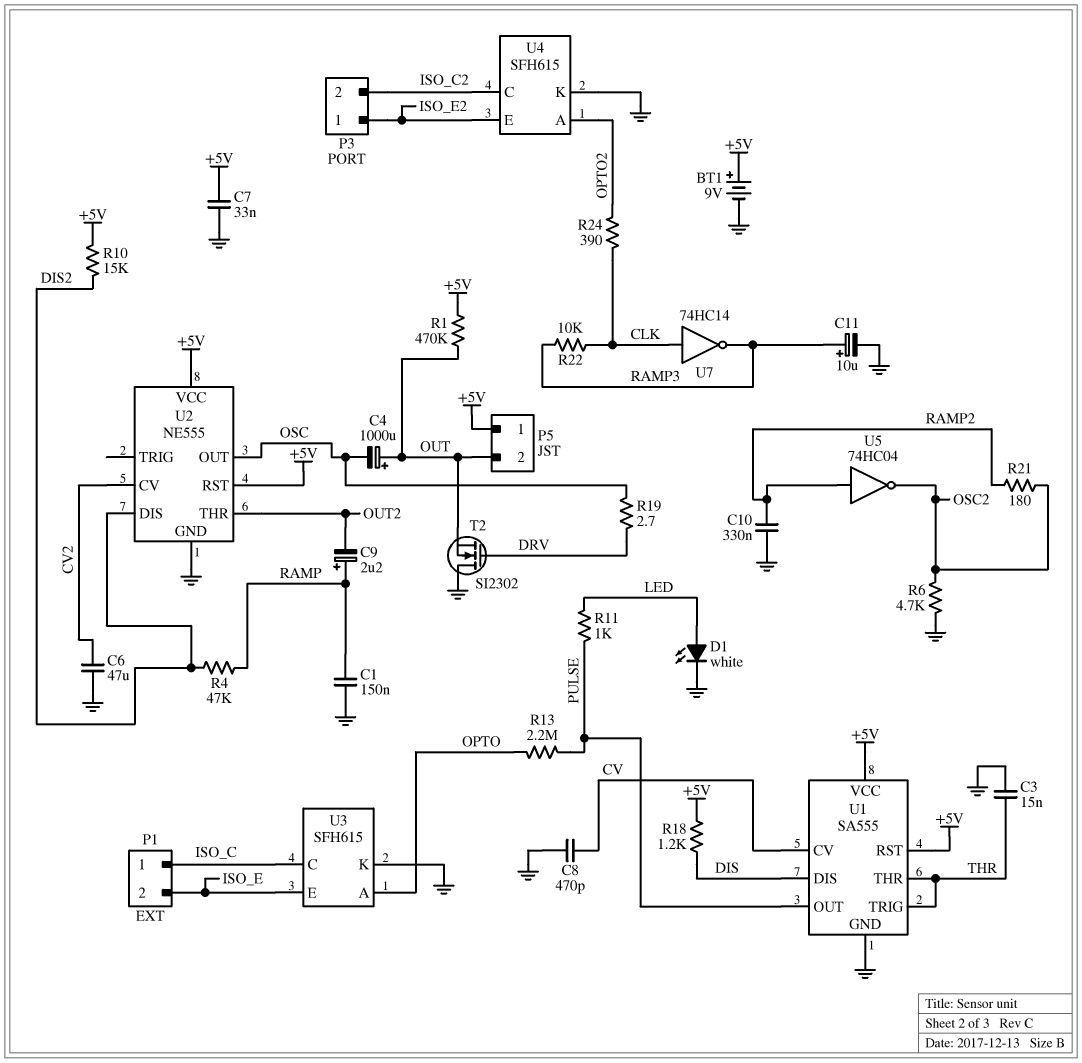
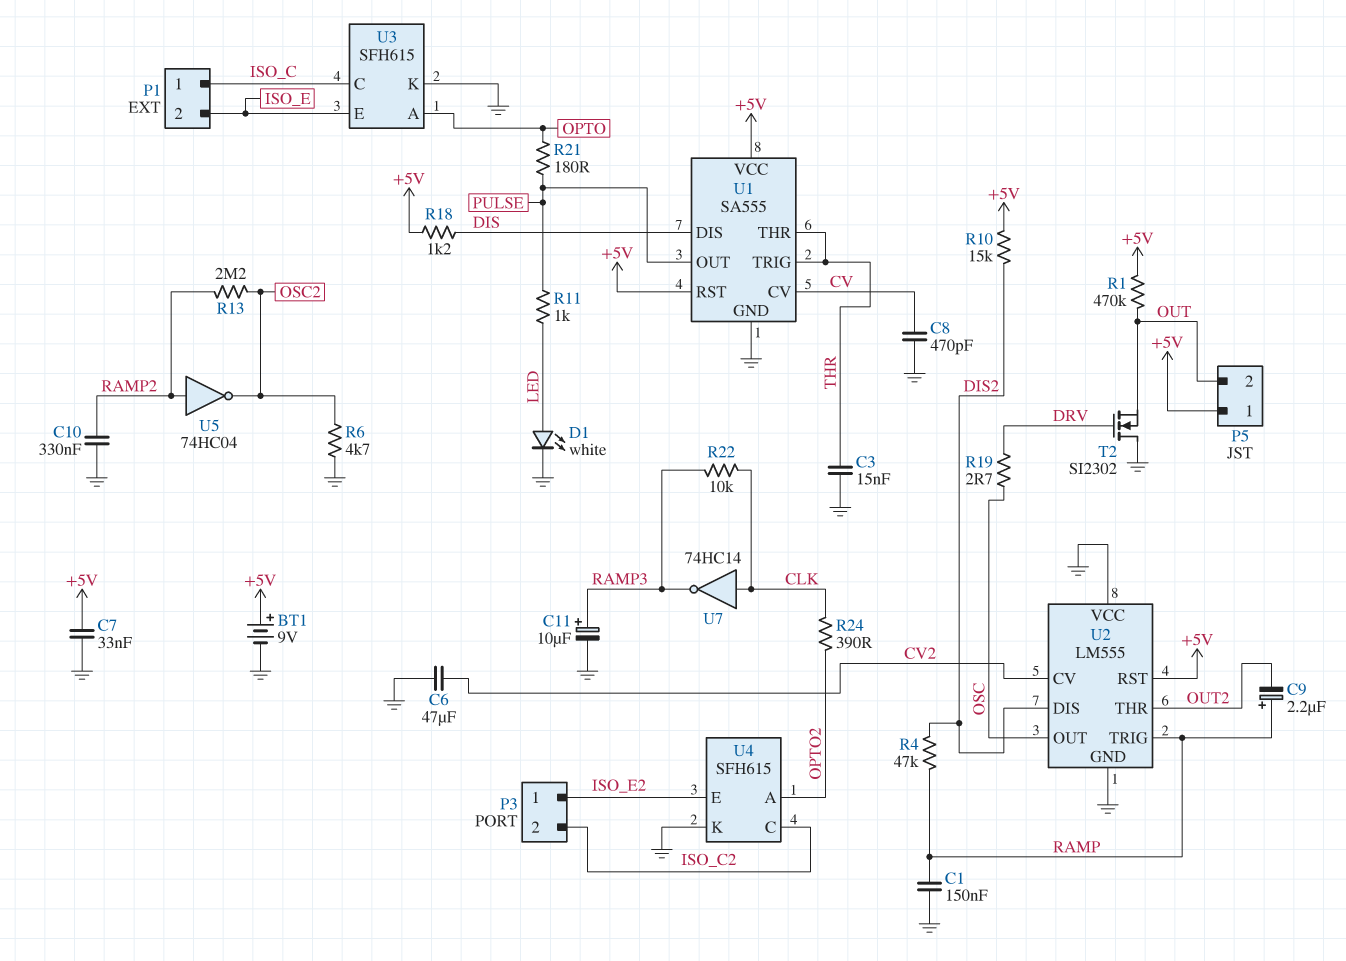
C4: 1000uF (plus OUT, minus OSC) -> none
R13: 2.2M (OPTO, PULSE) -> 2.2M (OSC2, RAMP2)
R21: 180 (OSC2, RAMP2) -> 180 (OPTO, PULSE)
U2: NE555 -> LM555
U2 pin TRIG: none -> RAMP
U2 pin VCC: +5V -> GND

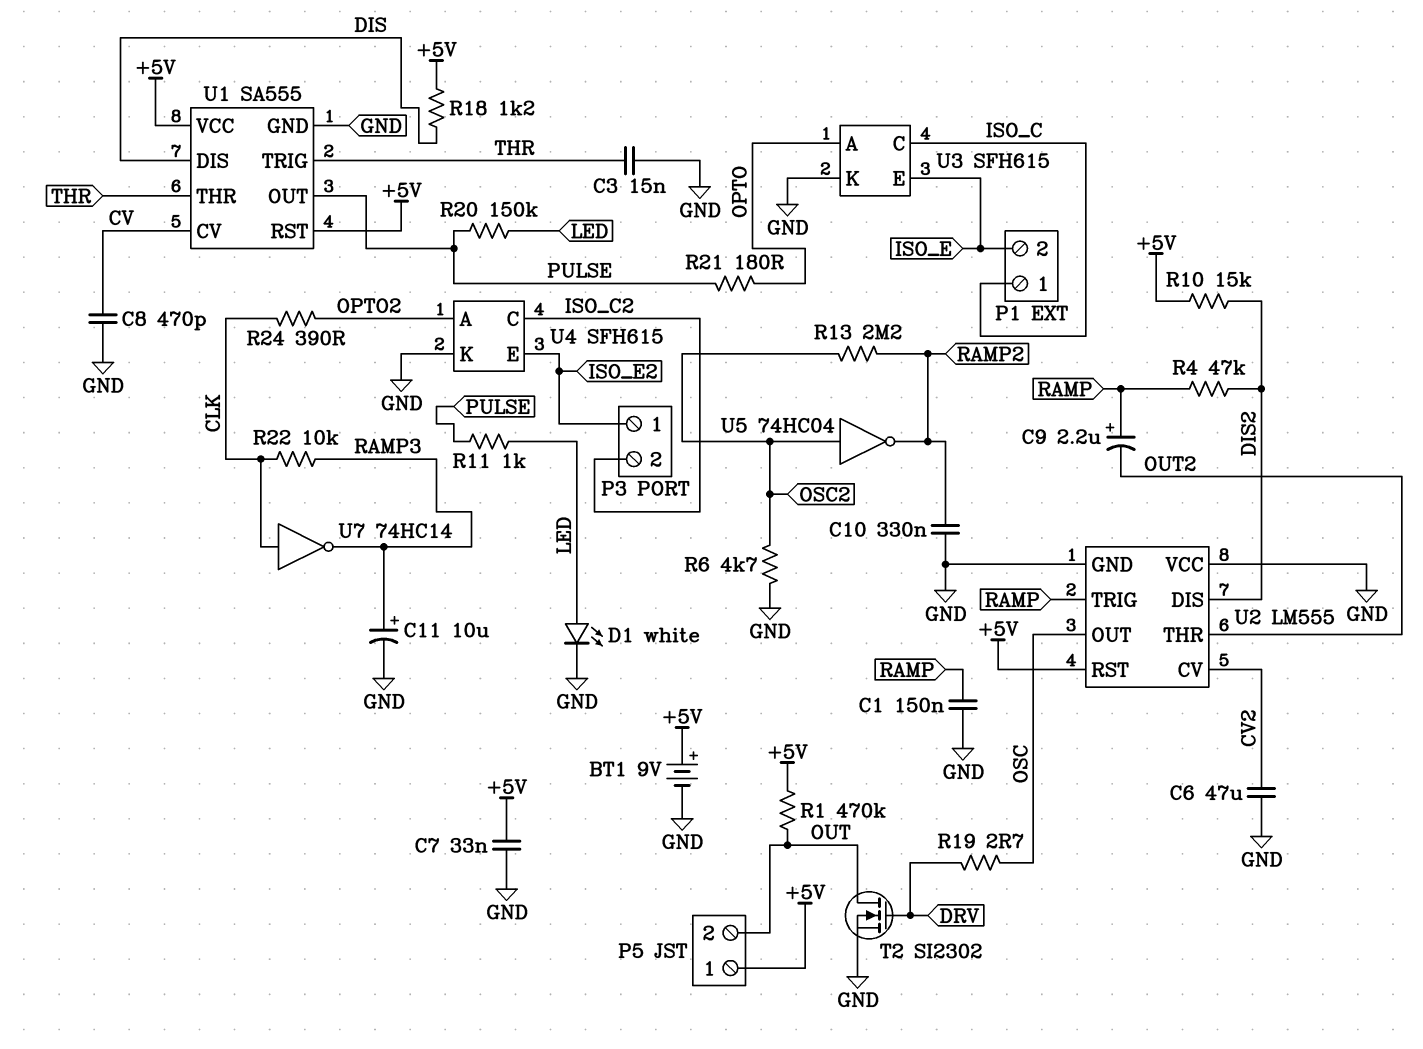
R20: none -> 150k (LED, PULSE)
T2: NMOS SI2302 (G DRV, D GND, S OUT) -> NMOS SI2302 (G DRV, D OUT, S GND)
U5: NOT 74HC04 (in RAMP2, out OSC2) -> NOT 74HC04 (in OSC2, out RAMP2)

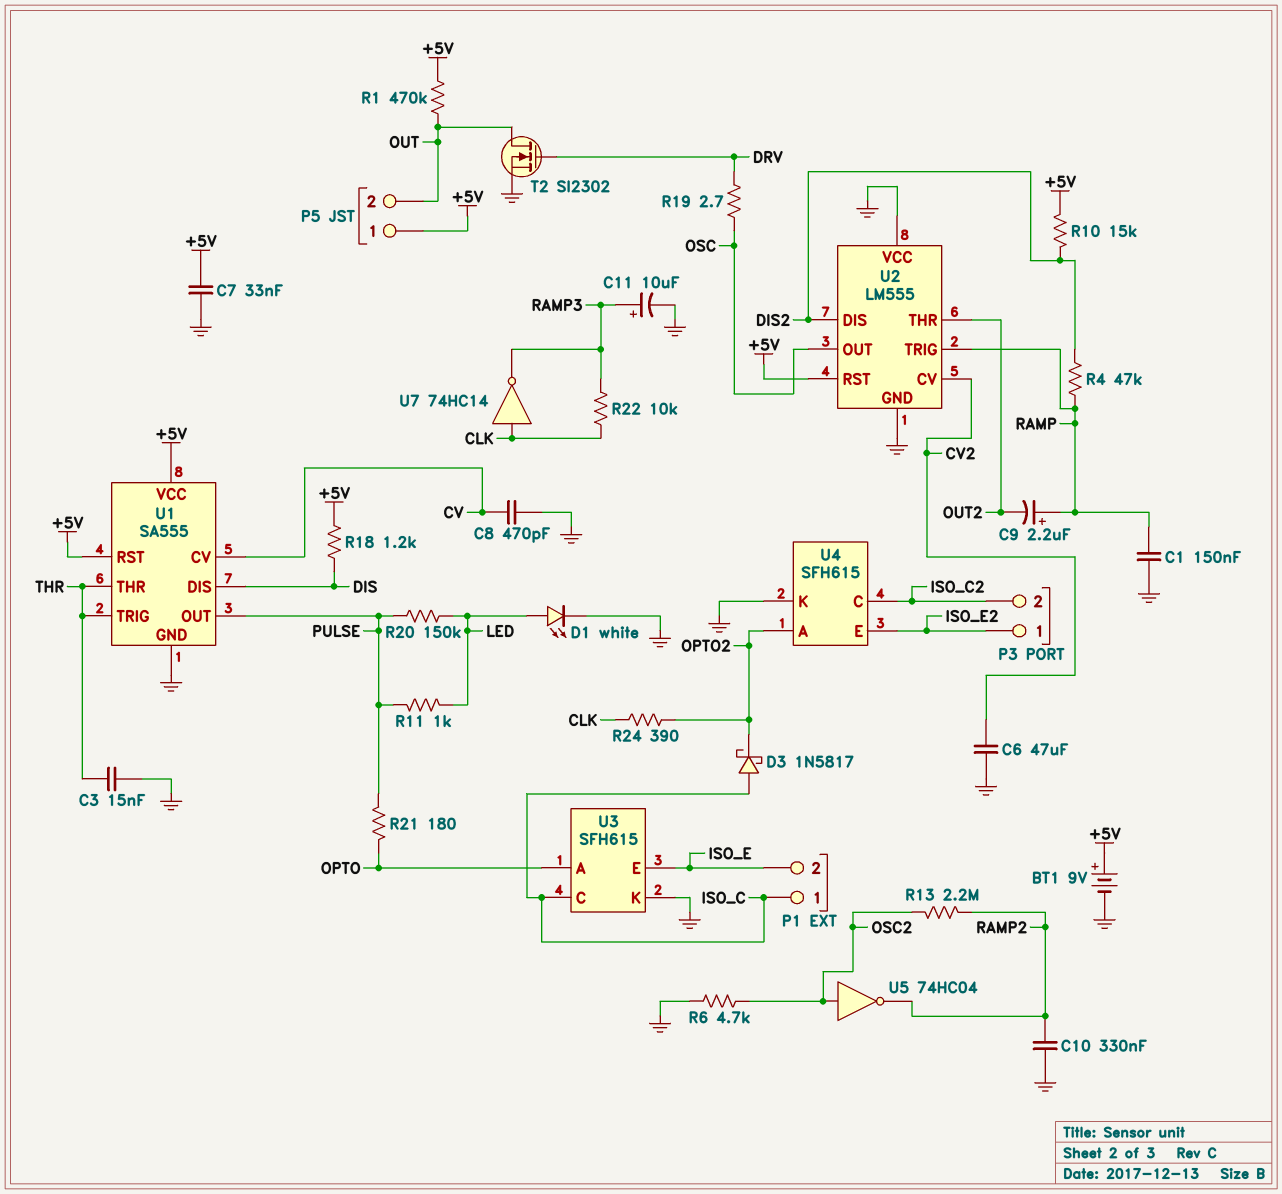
D3: none -> schottky 1N5817 (A ISO_C, K OPTO2)

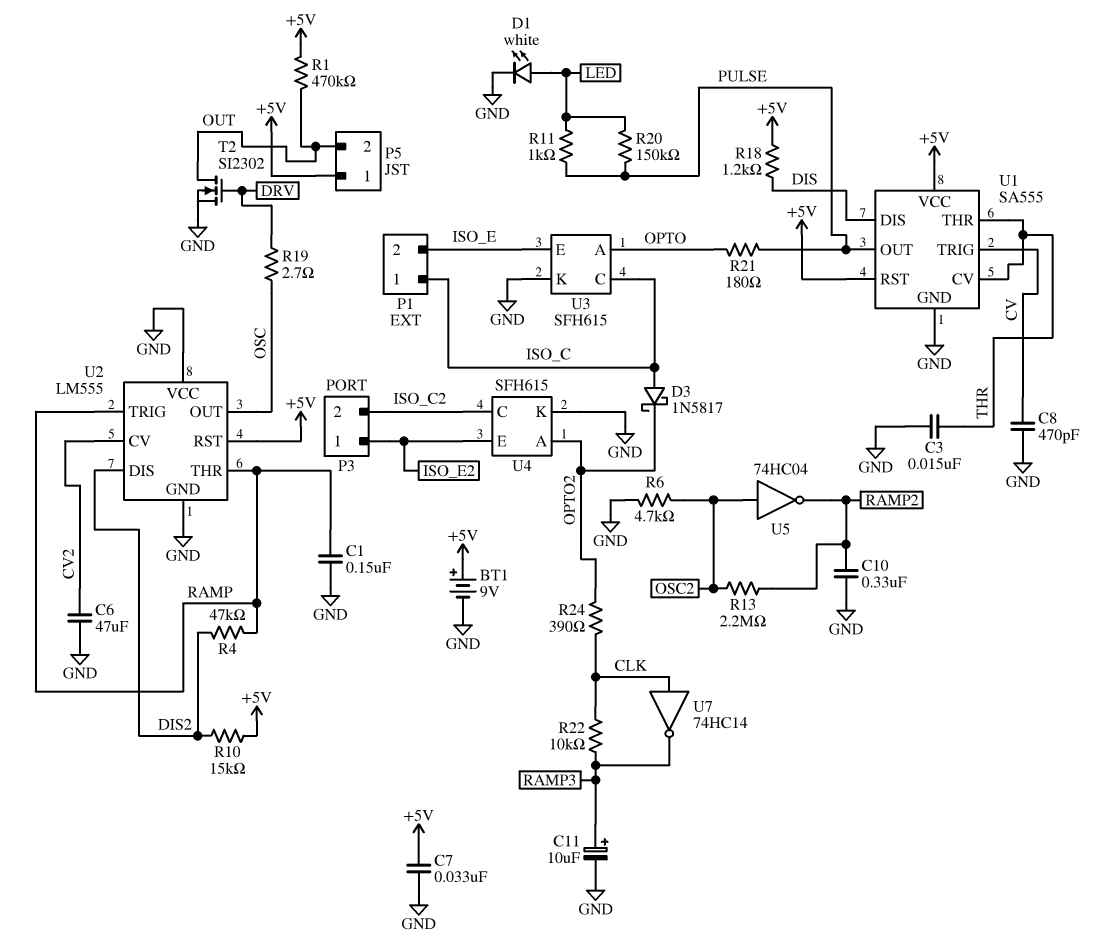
C9: 2.2uF (plus RAMP, minus OUT2) -> none
U1 pin CV: CV -> THR
U1 pin TRIG: THR -> CV
U2 pin THR: OUT2 -> RAMP

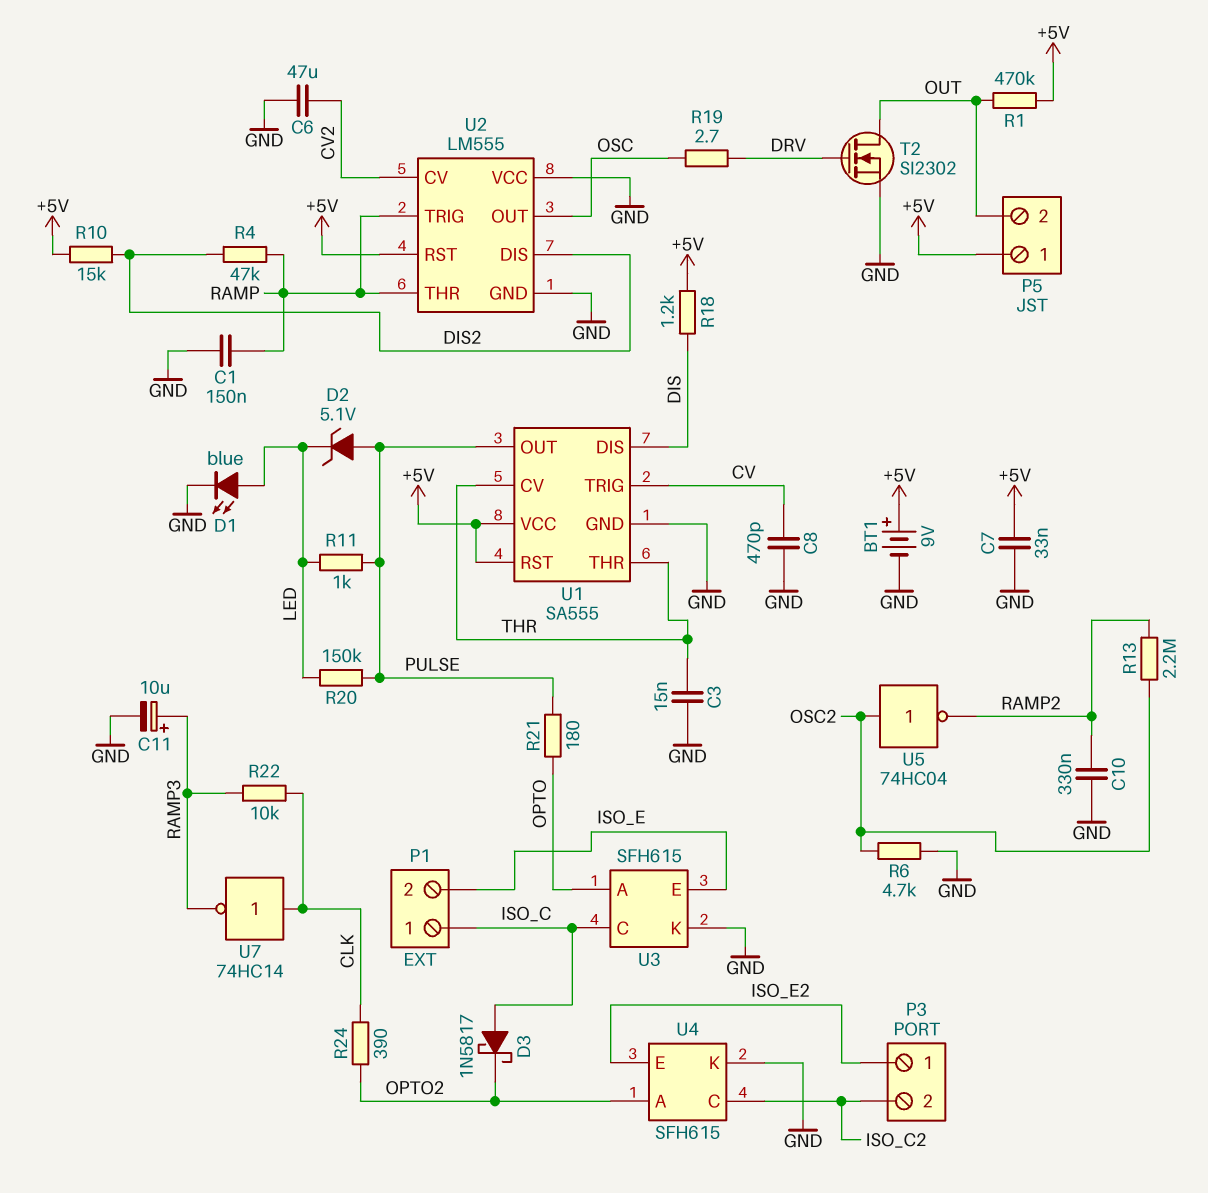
D1: LED white (A LED, K GND) -> LED blue (A LED, K GND)
D2: none -> zener 5.1V (A PULSE, K LED)

